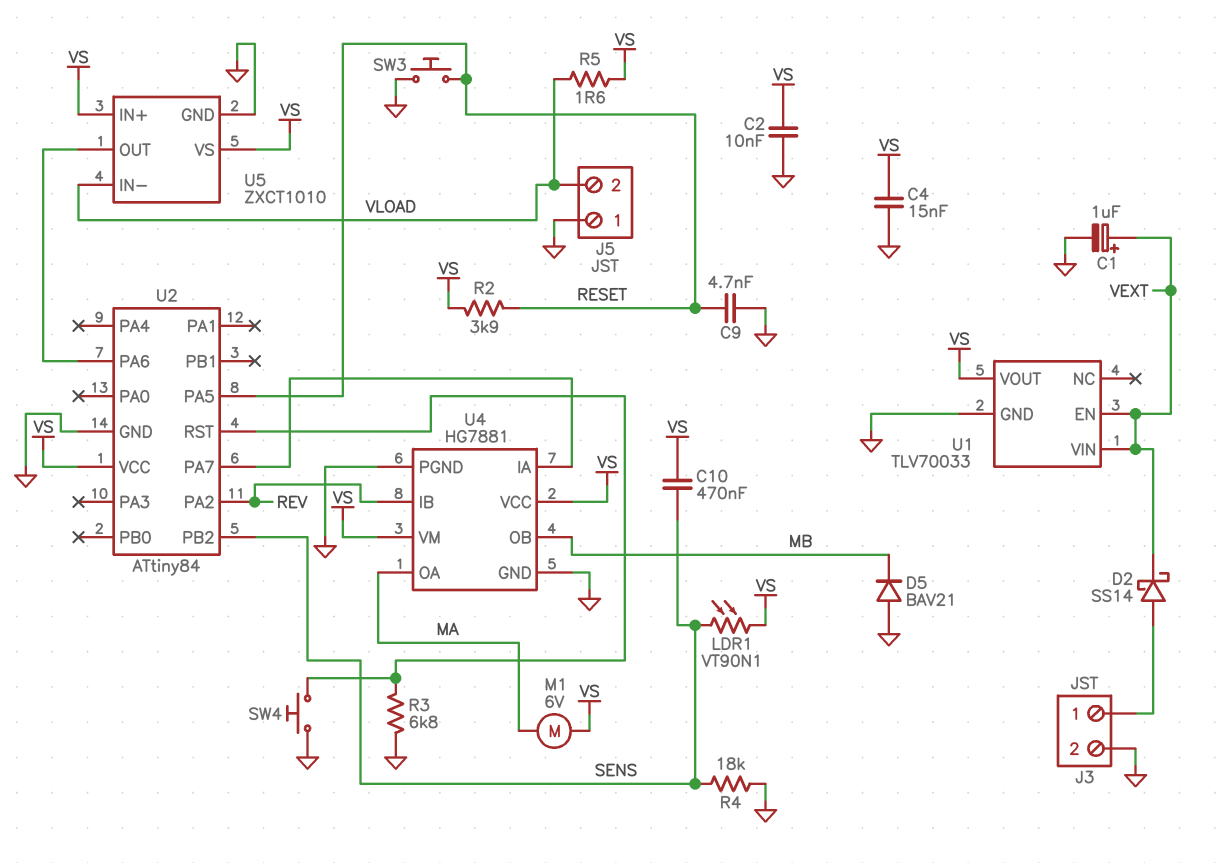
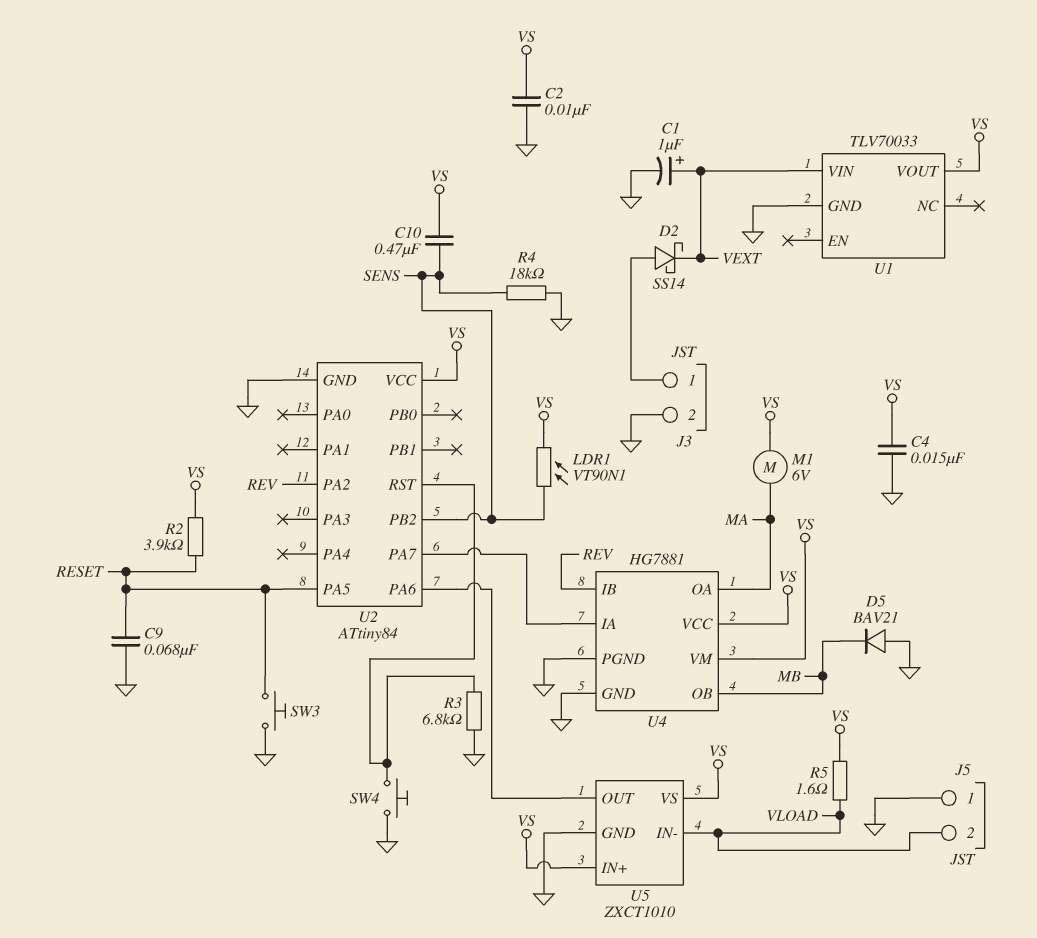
C9: 4.7nF (GND, RESET) -> 68nF (GND, RESET)
U1 pin EN: VEXT -> none

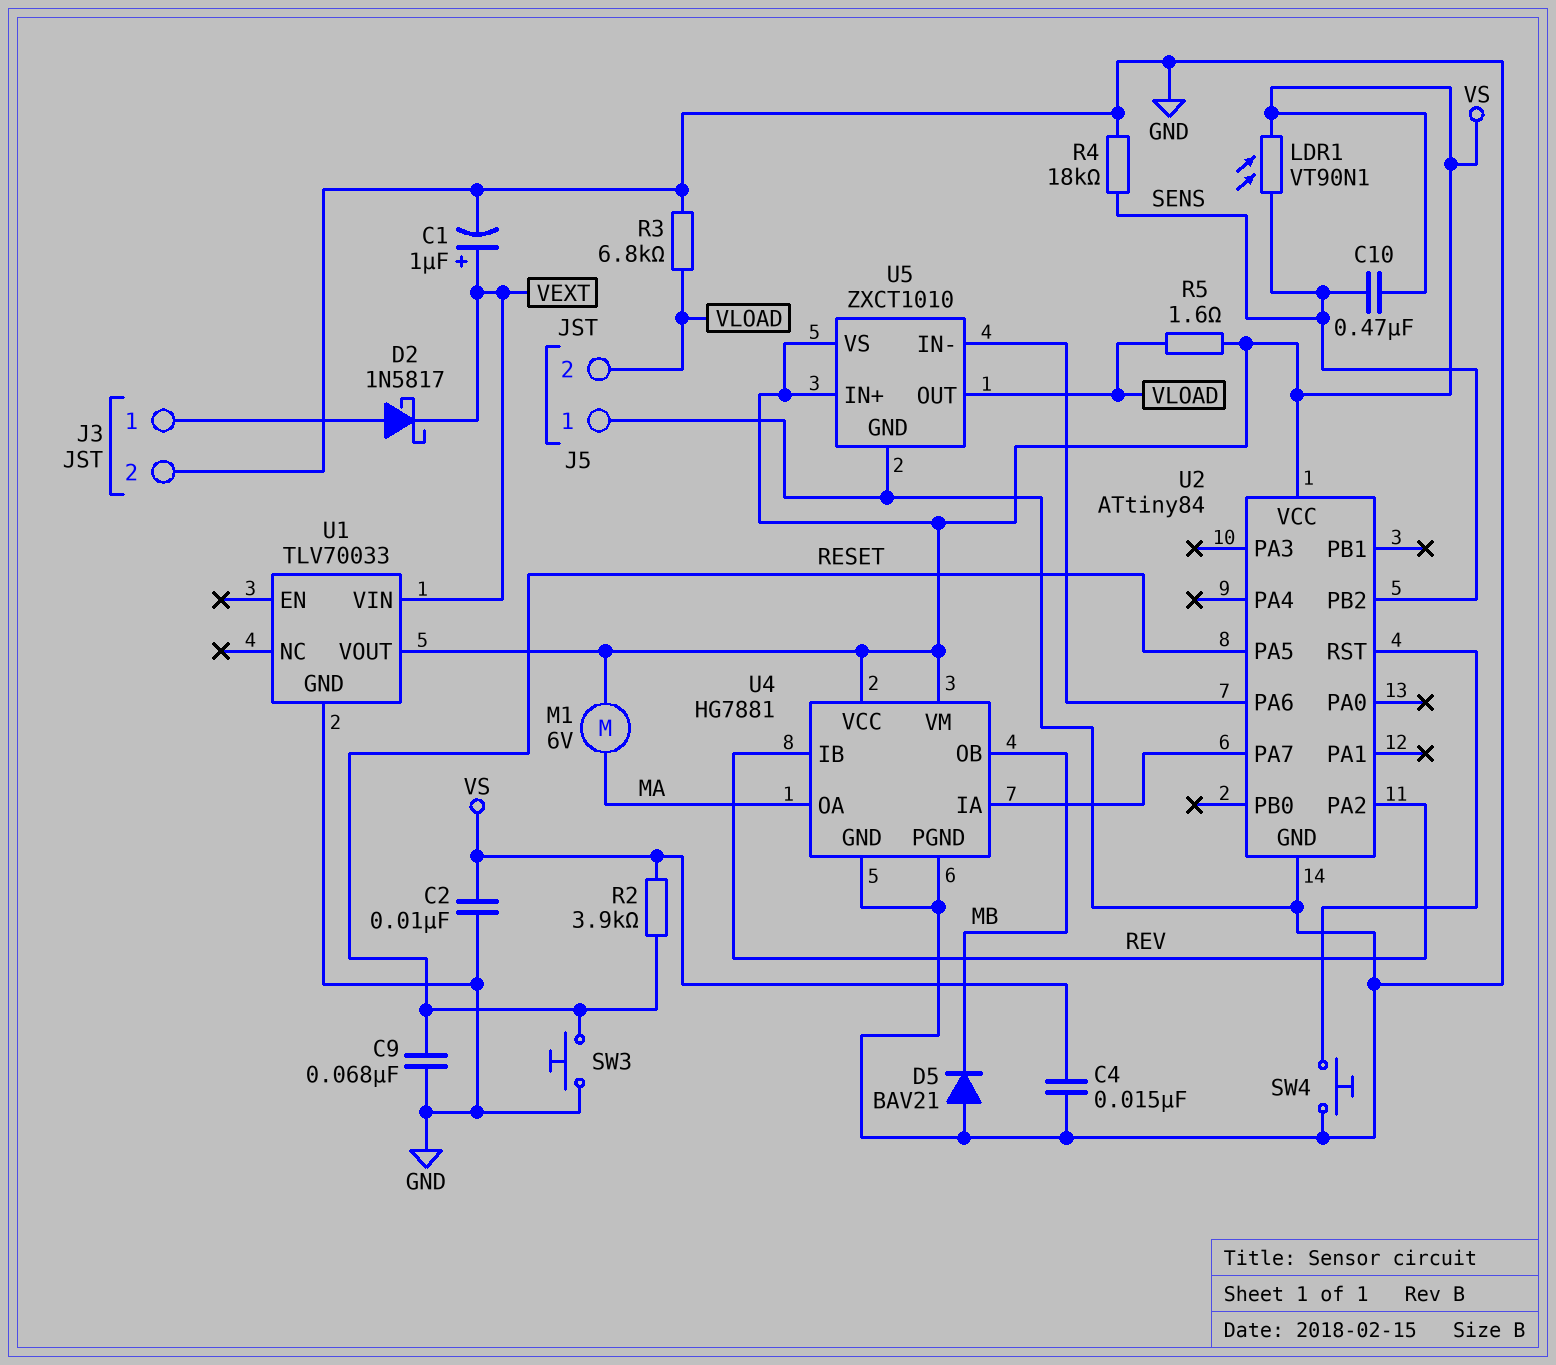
D2: schottky SS14 (A J3/1, K VEXT) -> schottky 1N5817 (A J3/1, K VEXT)
R3: 6.8k (GND, U2/RST) -> 6.8k (GND, VLOAD)
U5 pin IN-: VLOAD -> U2/PA6
U5 pin OUT: U2/PA6 -> VLOAD

